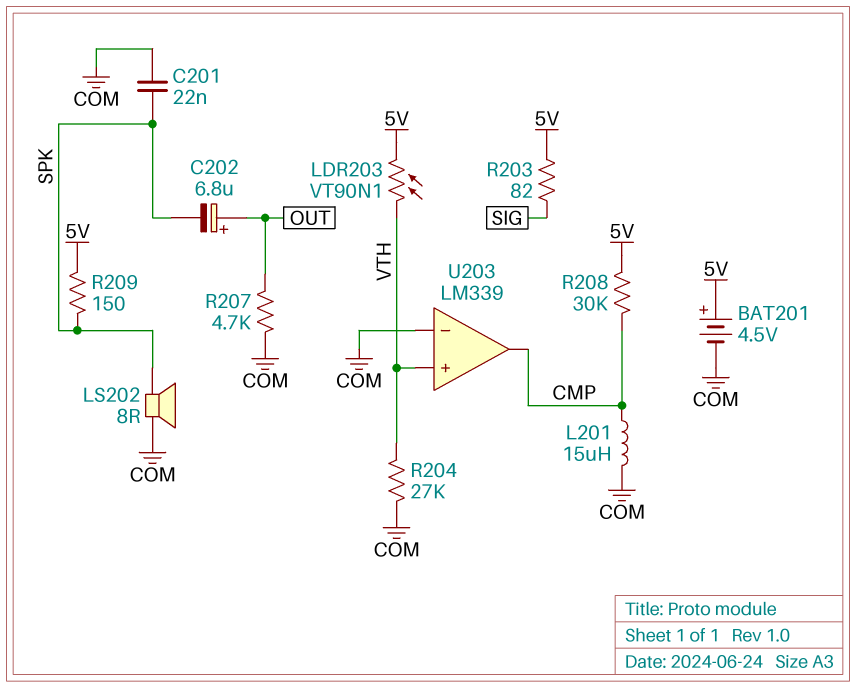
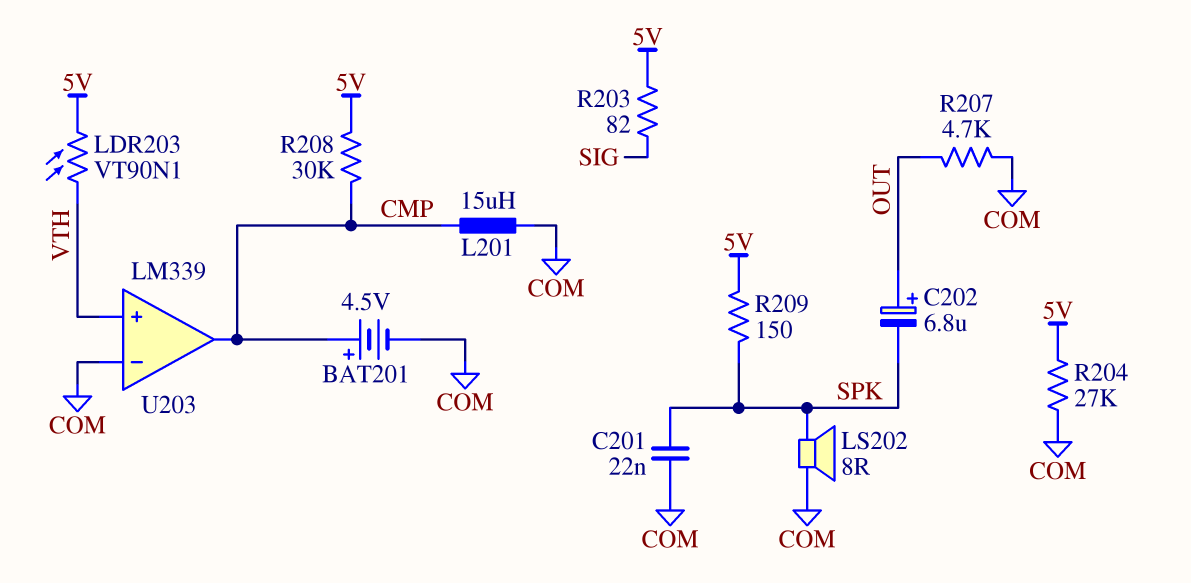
BAT201: 4.5V (plus 5V, minus COM) -> 4.5V (plus CMP, minus COM)
R204: 27k (COM, VTH) -> 27k (5V, COM)

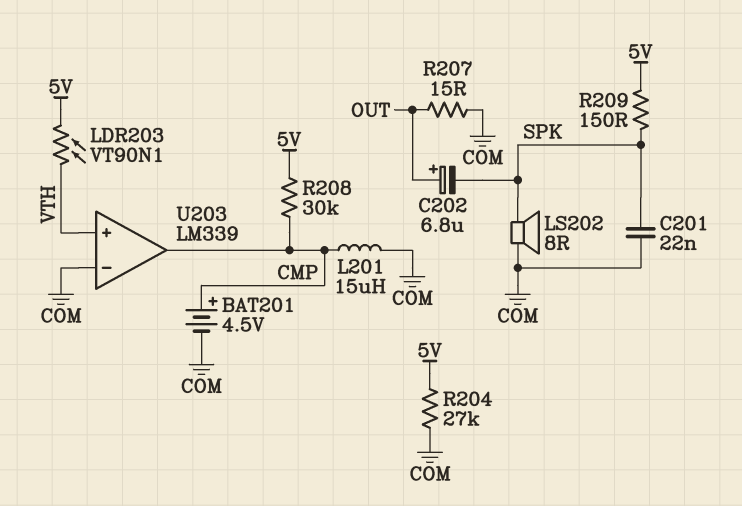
R203: 82 (5V, SIG) -> none
R207: 4.7k (COM, OUT) -> 15 (COM, OUT)

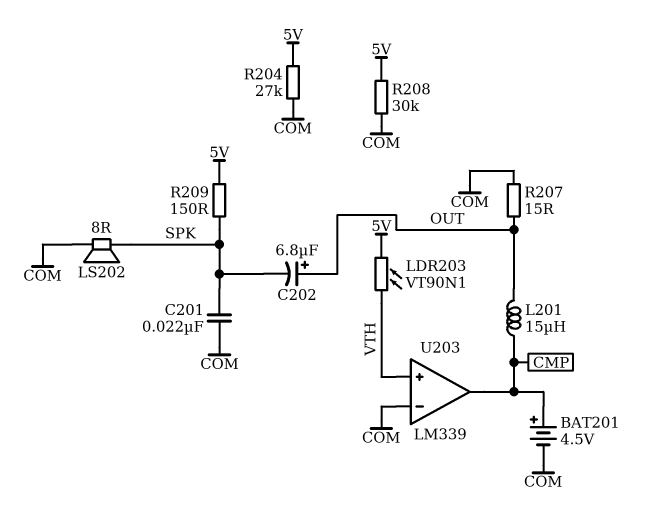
L201: 15uH (CMP, COM) -> 15uH (CMP, OUT)
R208: 30k (5V, CMP) -> 30k (5V, COM)

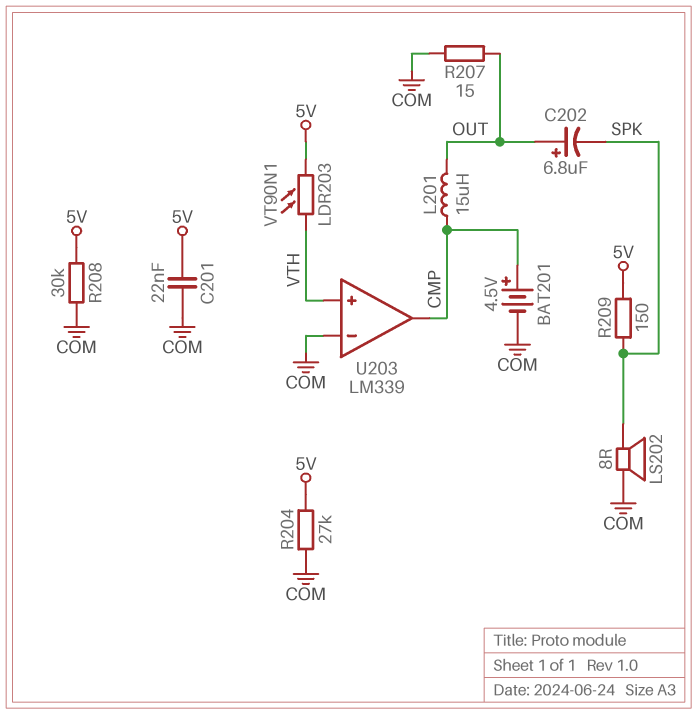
C201: 22nF (COM, SPK) -> 22nF (5V, COM)

